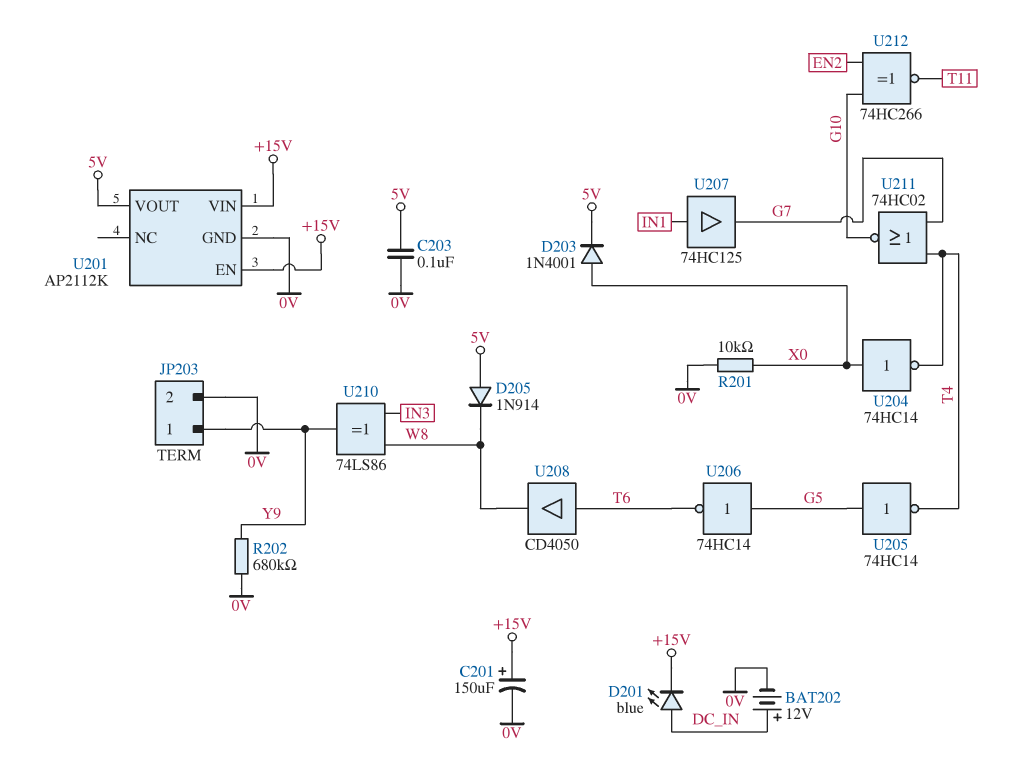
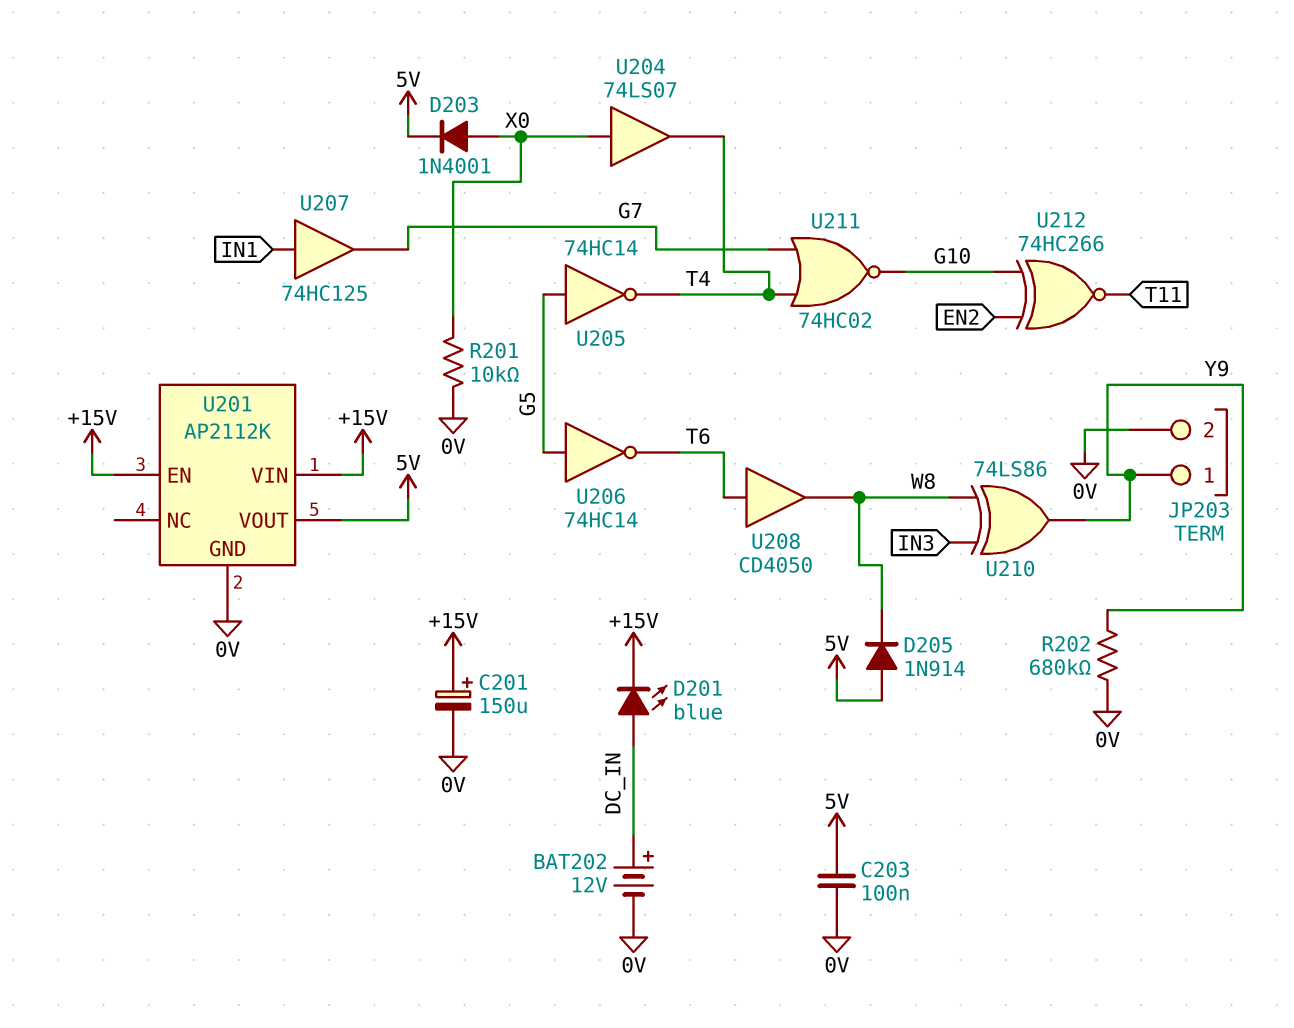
U204: NOT 74HC14 (in X0, out T4) -> buffer 74LS07 (in X0, out T4)

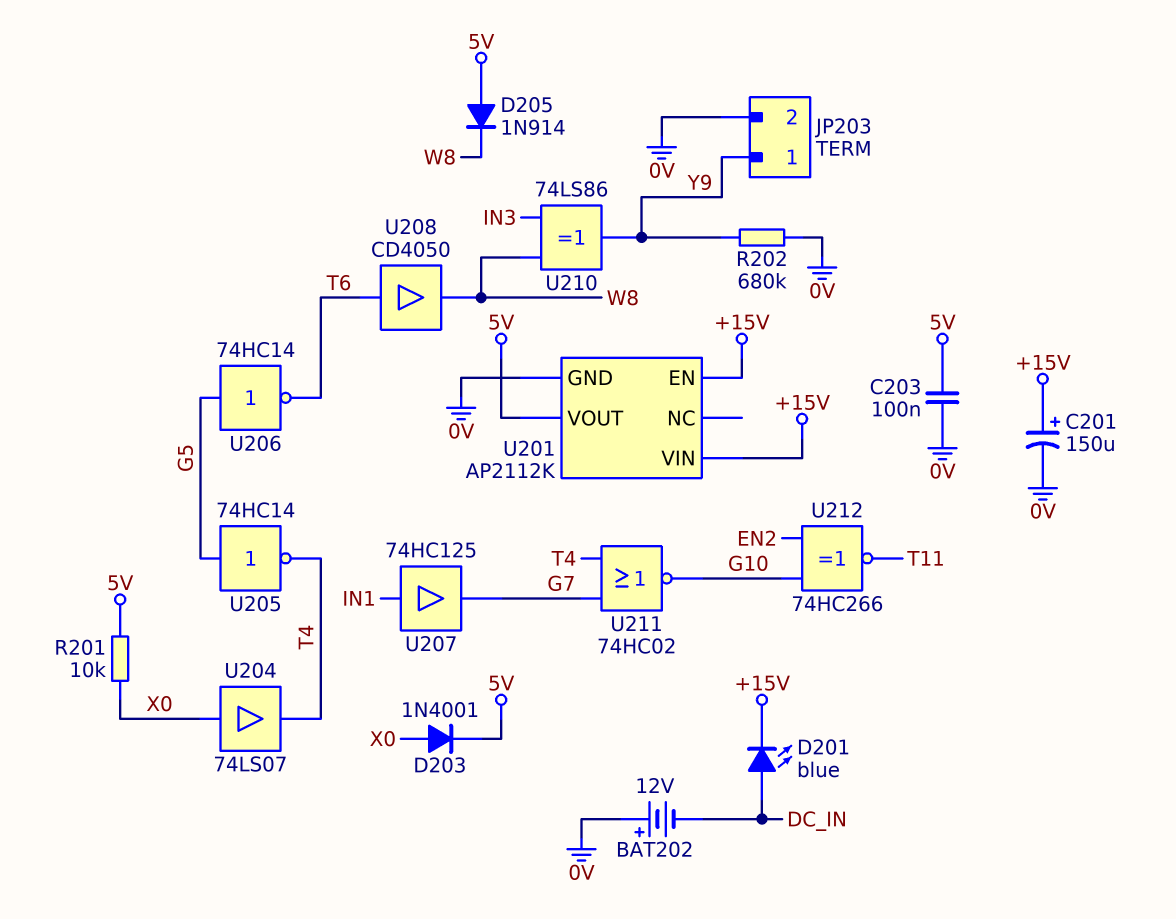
BAT202: 12V (plus DC_IN, minus 0V) -> 12V (plus 0V, minus DC_IN)
R201: 10k (0V, X0) -> 10k (5V, X0)

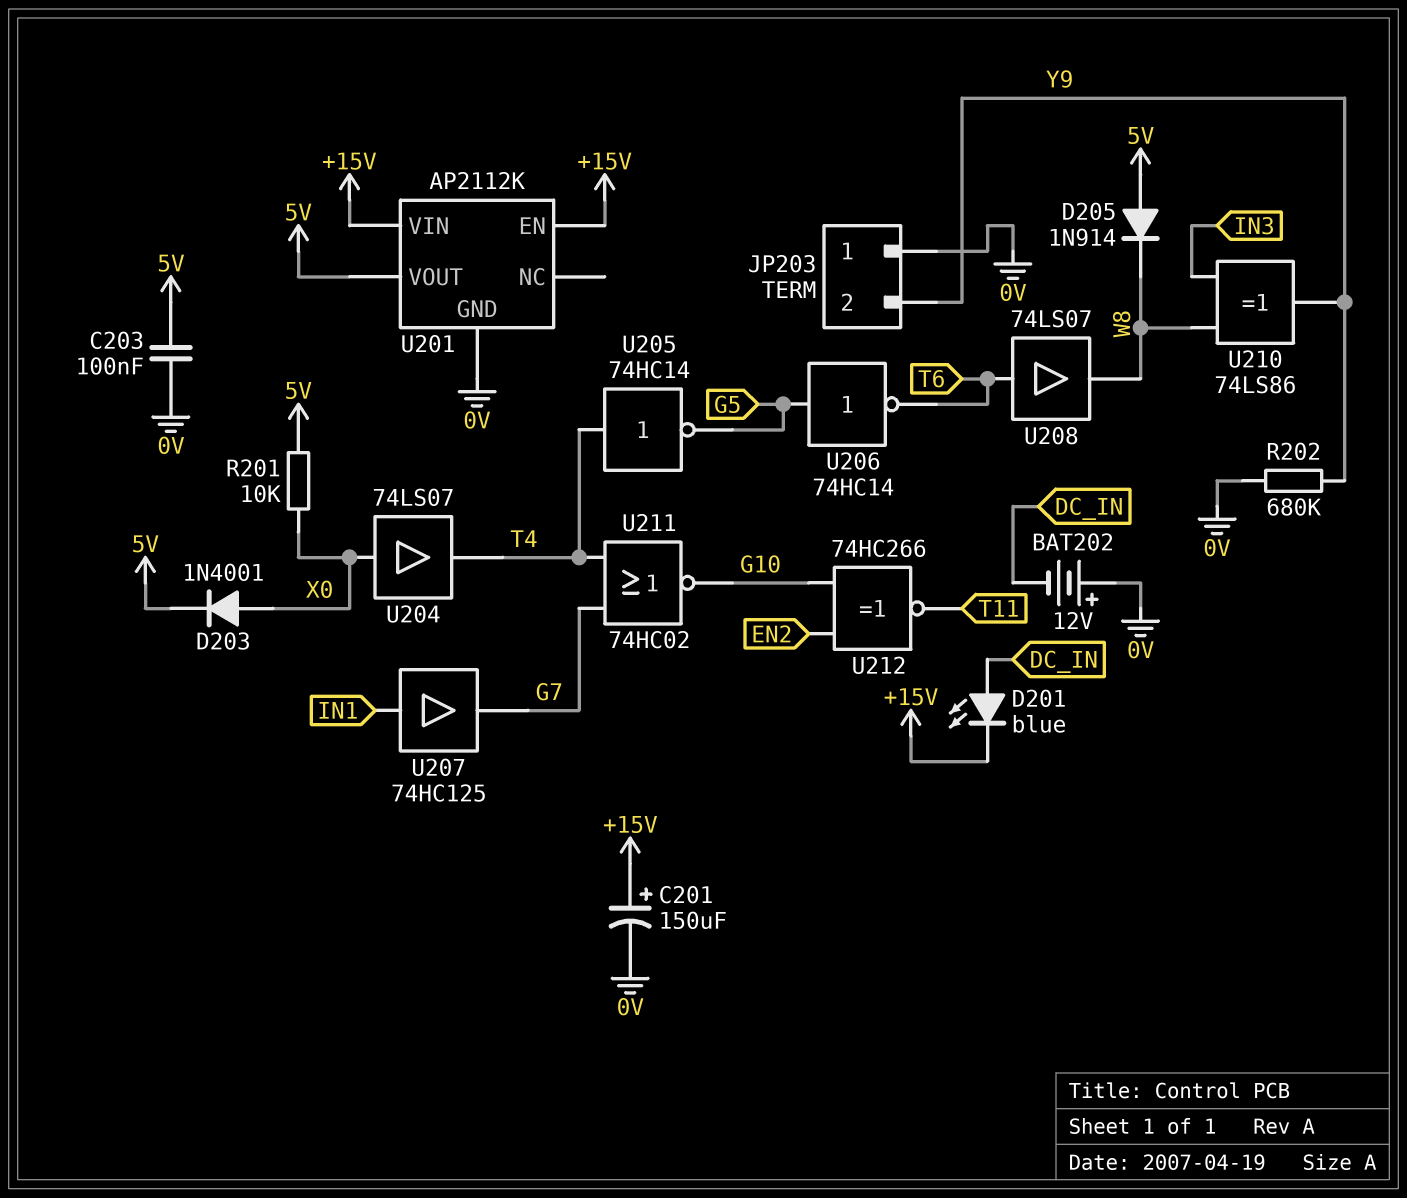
JP203 pin 1: Y9 -> 0V
JP203 pin 2: 0V -> Y9
U205: NOT 74HC14 (in G5, out T4) -> NOT 74HC14 (in T4, out G5)
U208: buffer CD4050 (in T6, out W8) -> buffer 74LS07 (in T6, out W8)

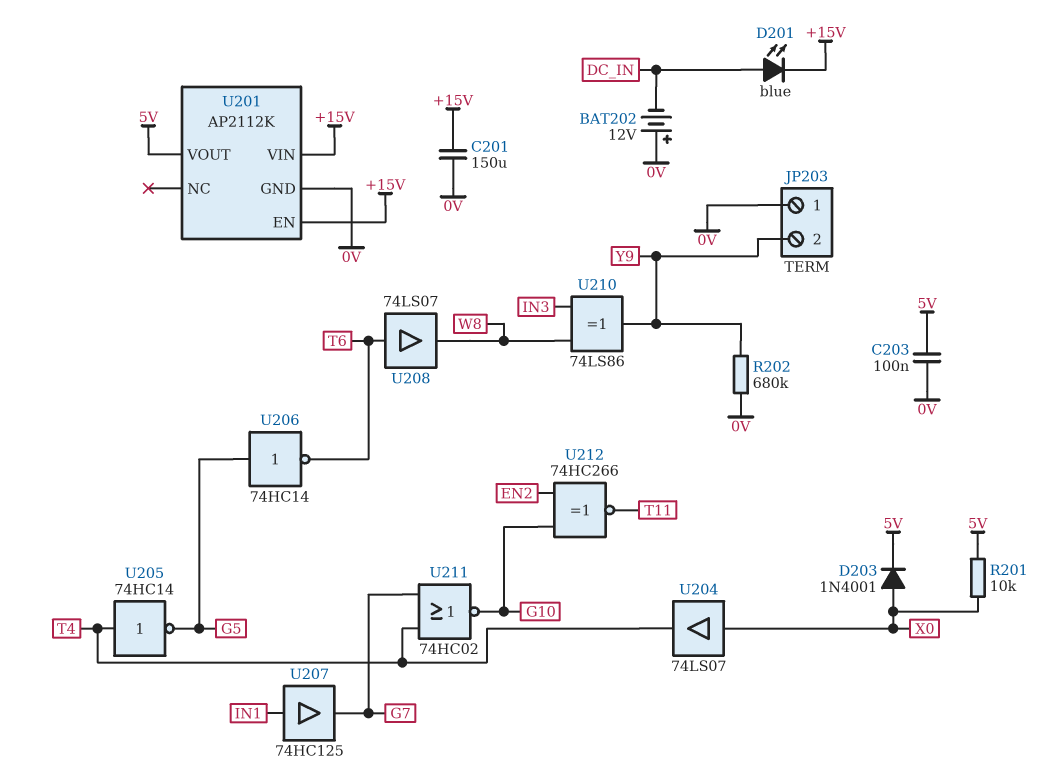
C201: 150uF (plus +15V, minus 0V) -> 150uF (+15V, 0V)
D205: diode 1N914 (A 5V, K W8) -> none

